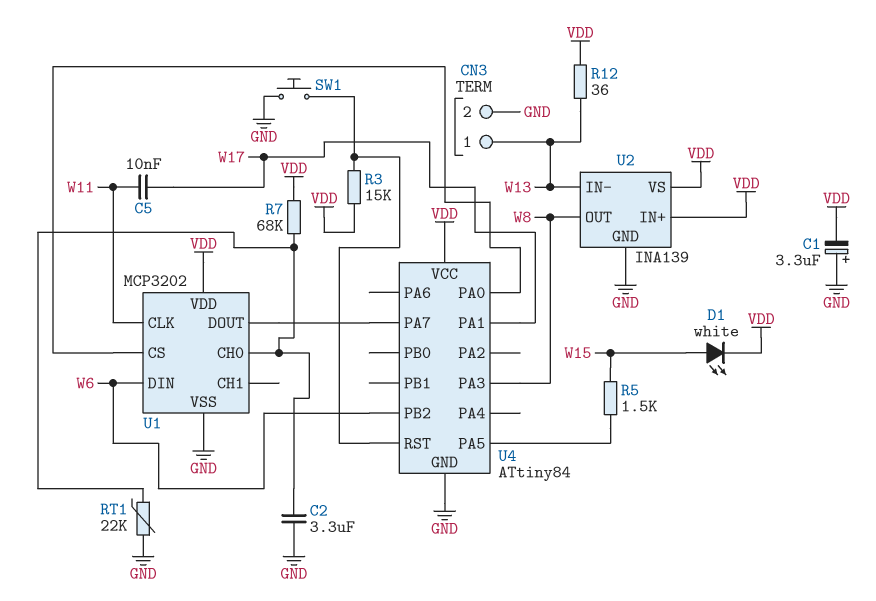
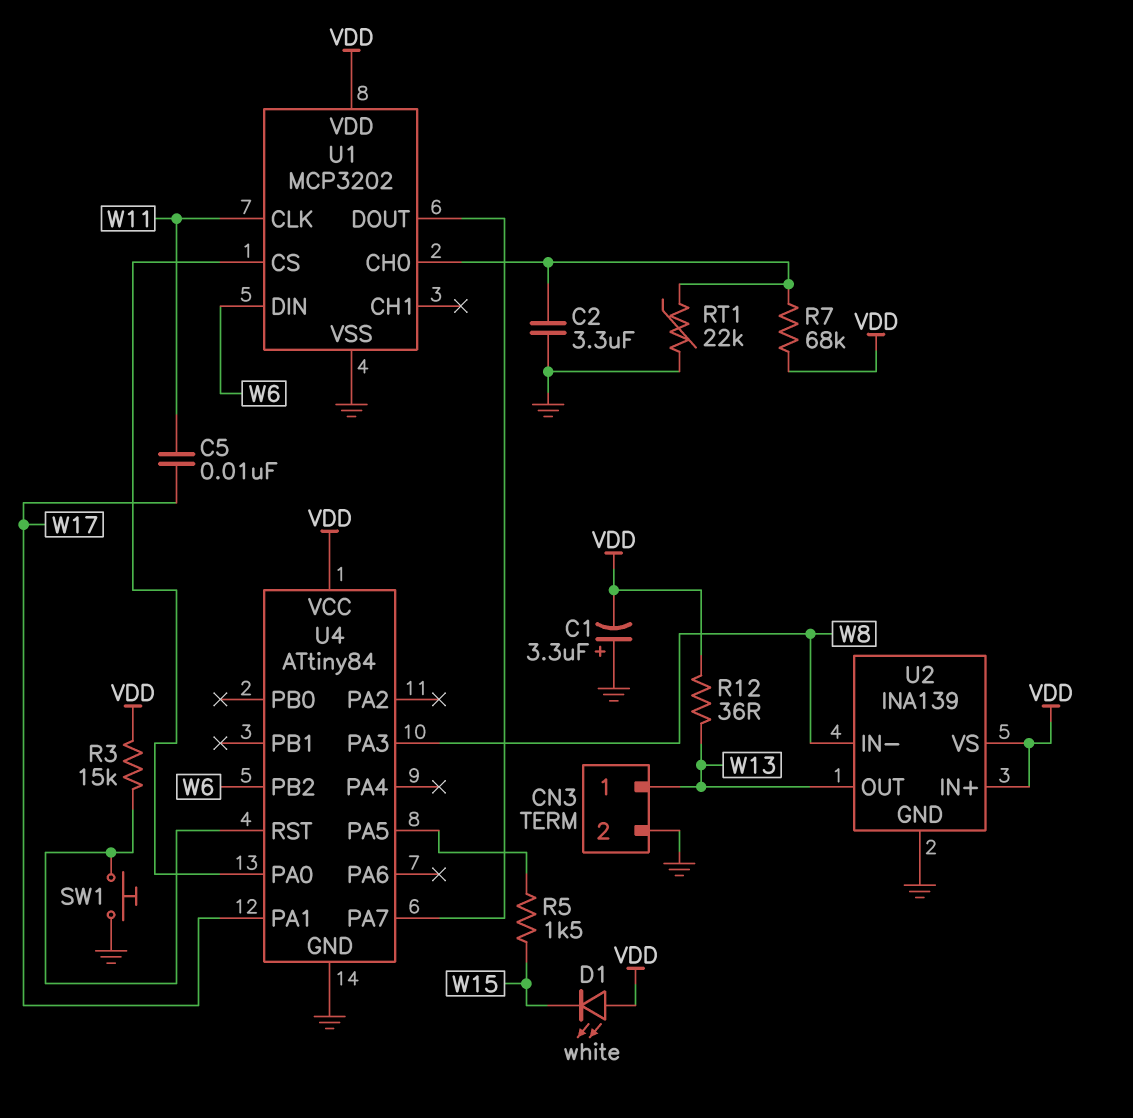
D1: LED white (A W15, K VDD) -> LED white (A VDD, K W15)
U2 pin IN-: W13 -> W8
U2 pin OUT: W8 -> W13

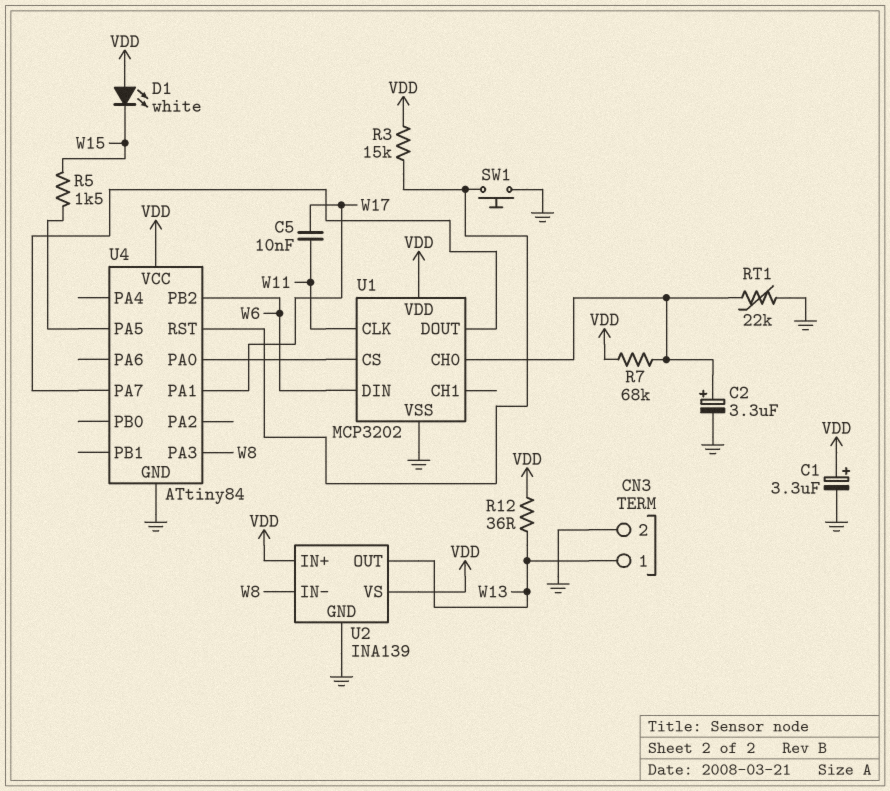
C1: 3.3uF (plus GND, minus VDD) -> 3.3uF (plus VDD, minus GND)
C2: 3.3uF (GND, U1/CH0) -> 3.3uF (plus U1/CH0, minus GND)

